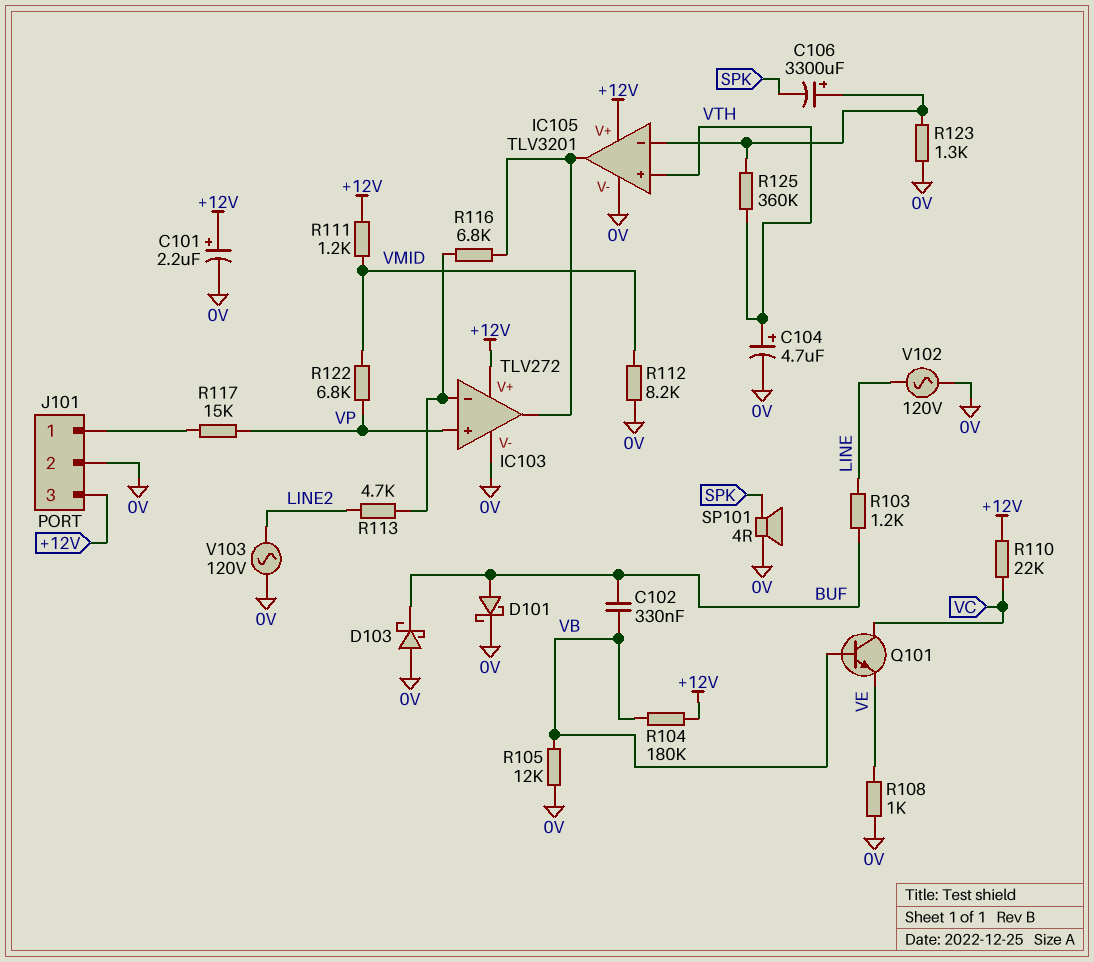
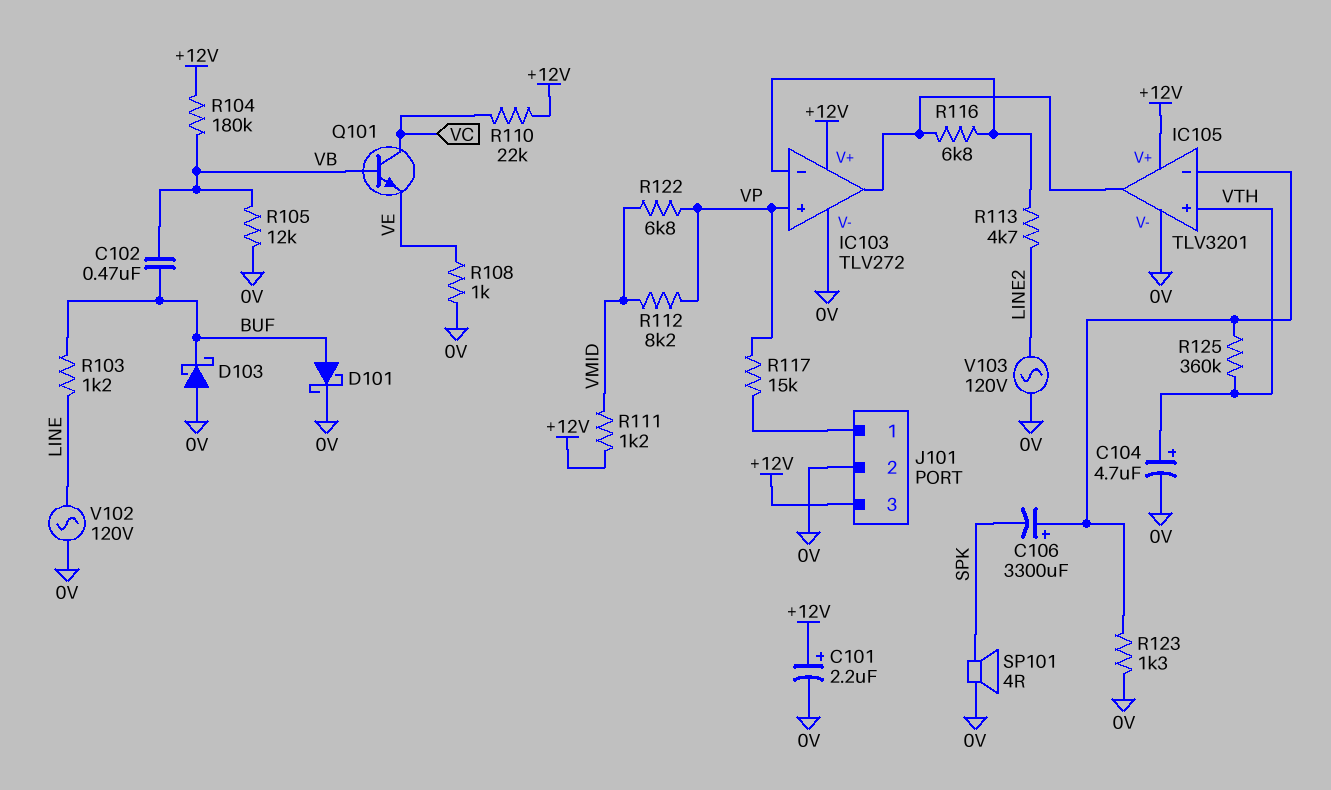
C102: 330nF (BUF, VB) -> 470nF (BUF, VB)
R112: 8.2k (0V, VMID) -> 8.2k (VMID, VP)

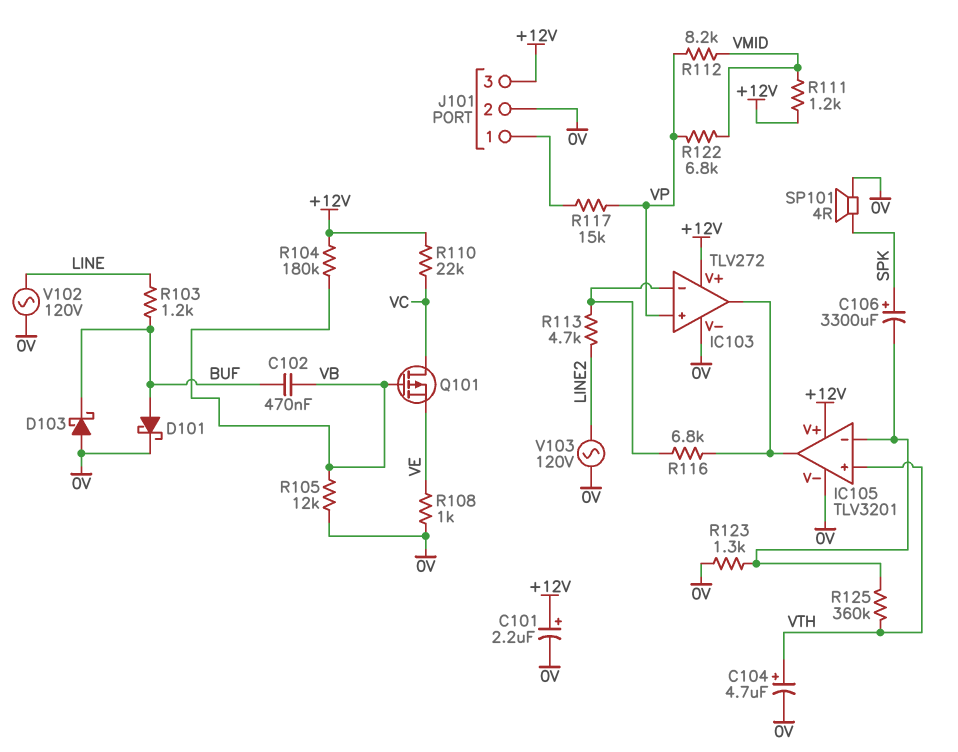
C106: 3300uF (plus IC105/in-, minus SPK) -> 3300uF (plus SPK, minus IC105/in-)
Q101: NPN (B VB, C VC, E VE) -> PMOS (G VB, D VC, S VE)

